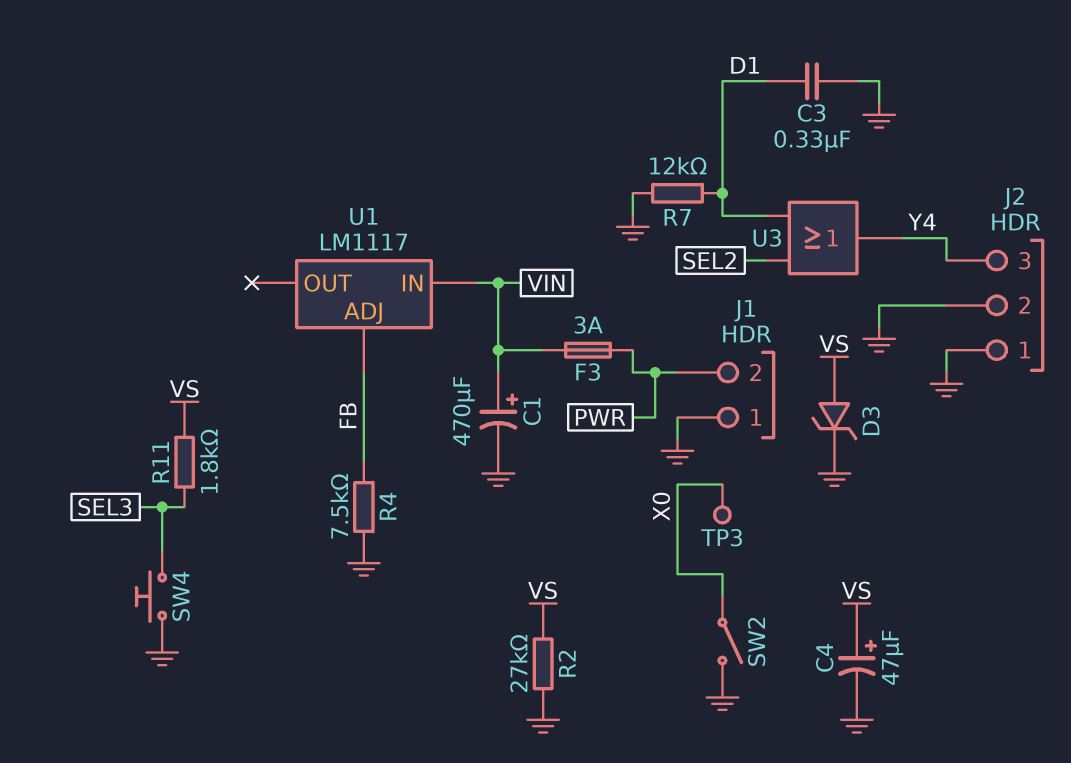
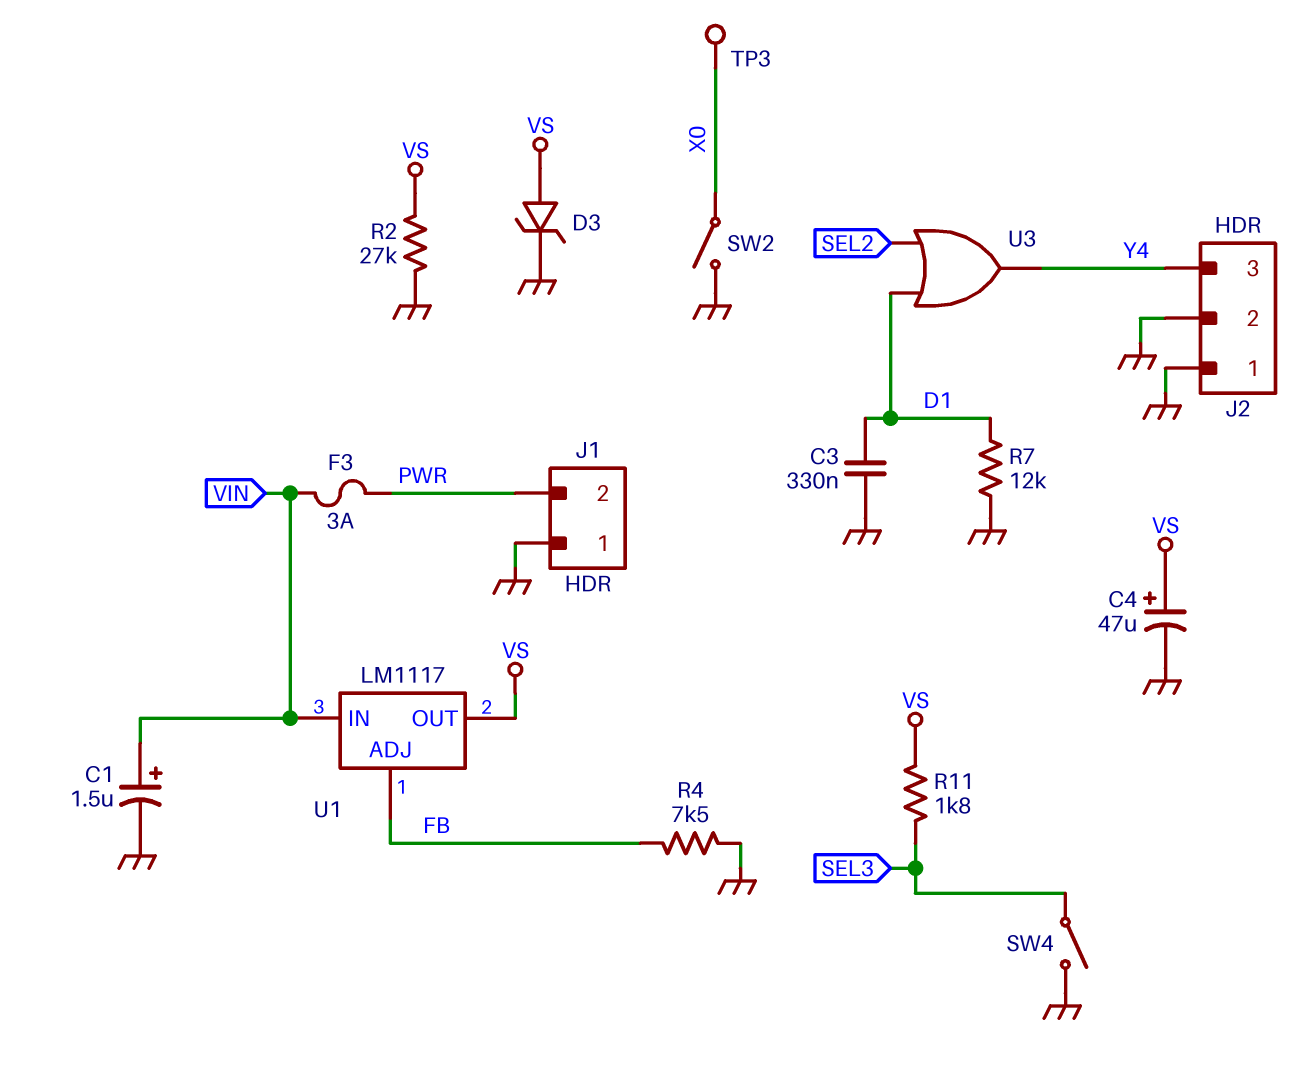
C1: 470uF (plus VIN, minus GND) -> 1.5uF (plus VIN, minus GND)
SW4: button (GND, SEL3) -> switch (GND, SEL3)
U1 pin OUT: none -> VS

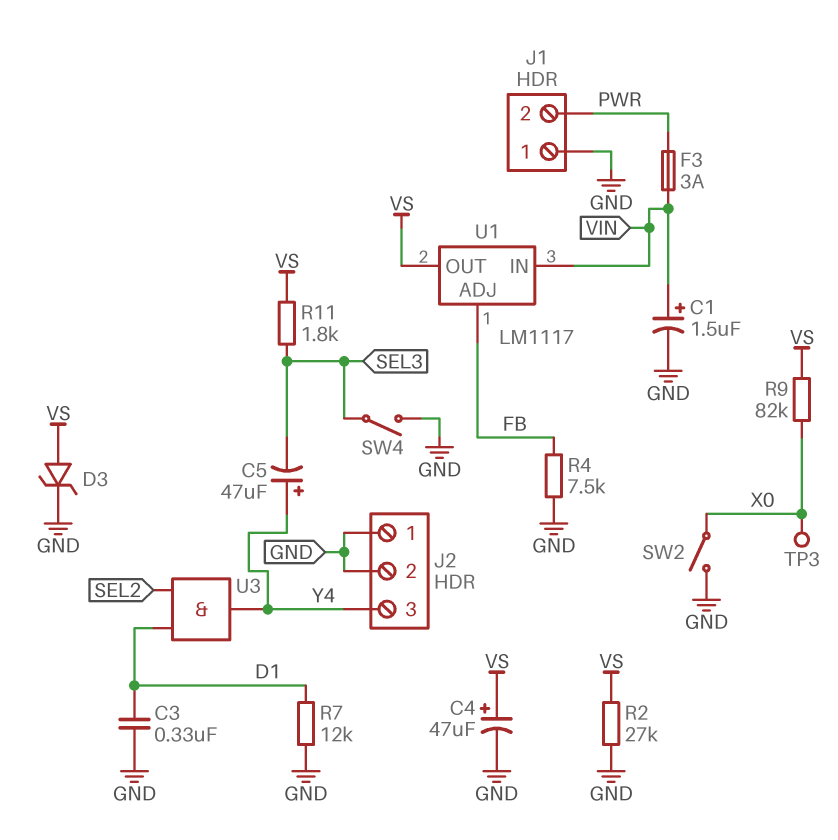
C5: none -> 47uF (plus Y4, minus SEL3)
R9: none -> 82k (VS, X0)
U3: OR (in D1, in SEL2, out Y4) -> AND (in D1, in SEL2, out Y4)

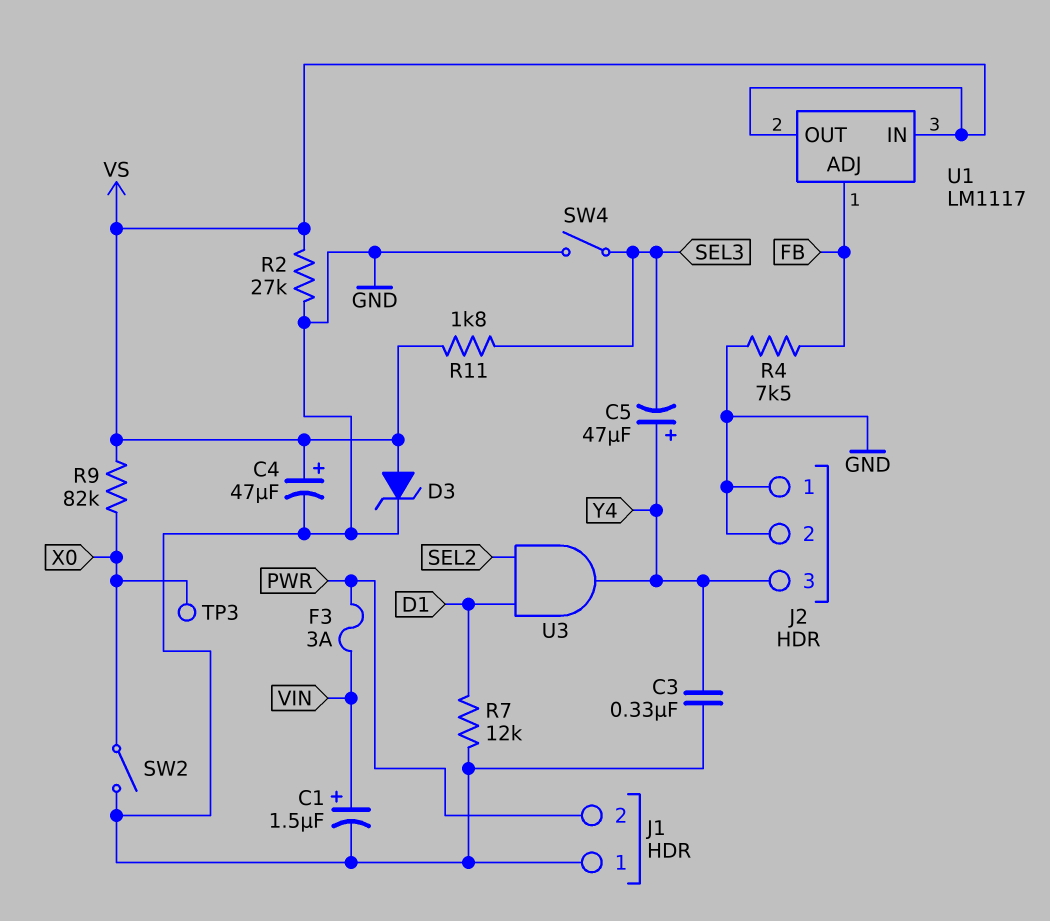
C3: 330nF (D1, GND) -> 330nF (GND, Y4)
U1 pin IN: VIN -> VS

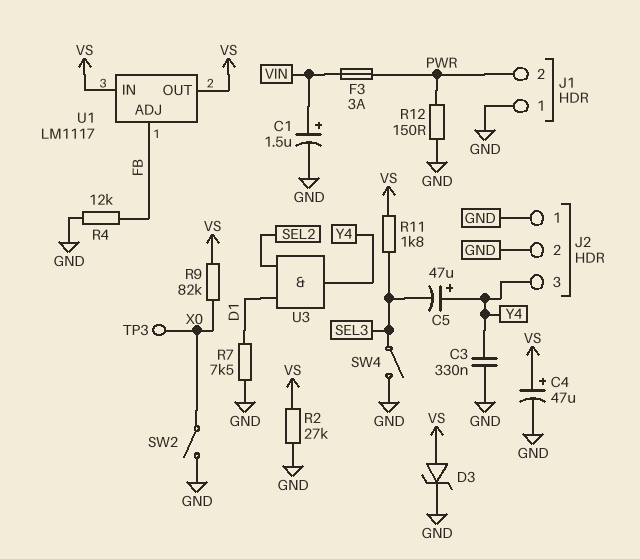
R4: 7.5k (FB, GND) -> 12k (FB, GND)
R7: 12k (D1, GND) -> 7.5k (D1, GND)
R12: none -> 150 (GND, PWR)

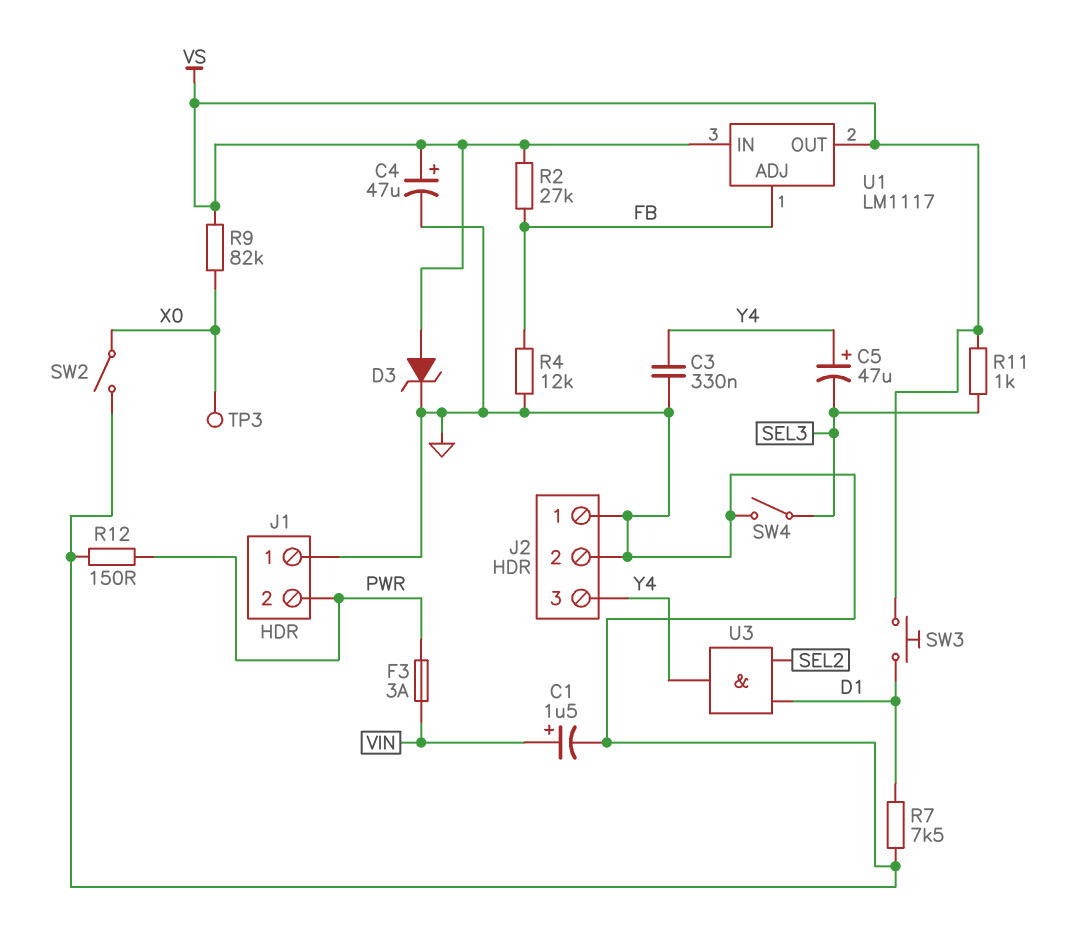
R2: 27k (GND, VS) -> 27k (FB, VS)
R11: 1.8k (SEL3, VS) -> 1k (SEL3, VS)
SW3: none -> button (D1, VS)

